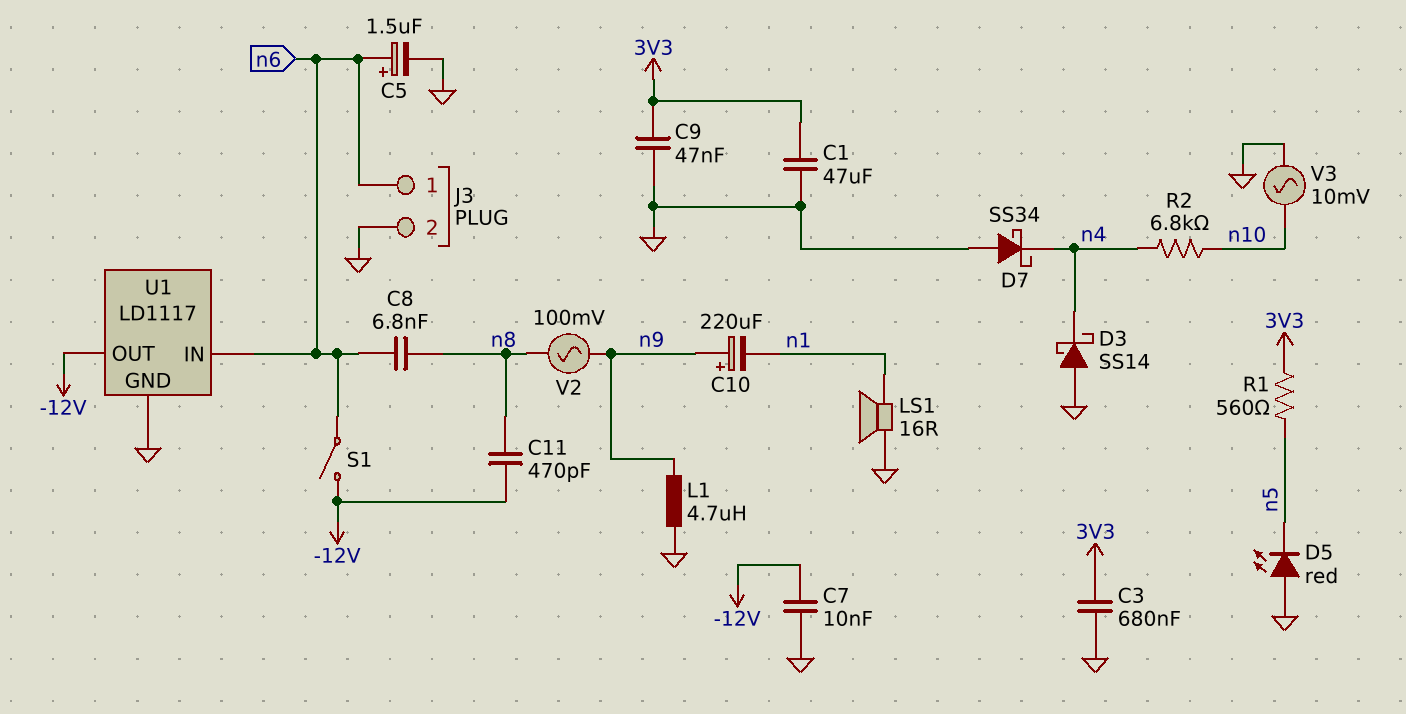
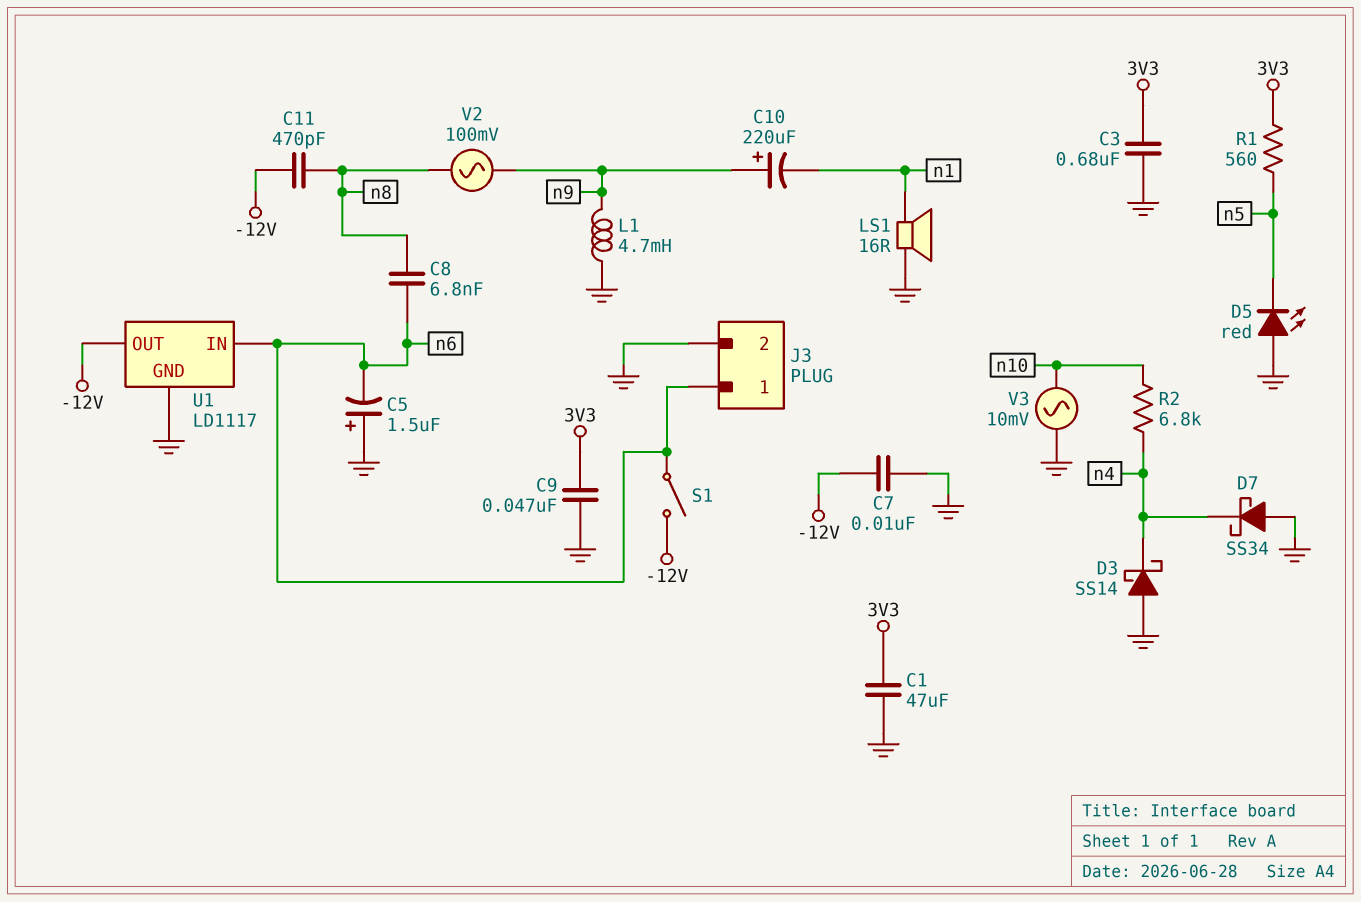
C5: 1.5uF (plus n6, minus GND) -> 1.5uF (plus GND, minus n6)
L1: 4.7uH (GND, n9) -> 4.7mH (GND, n9)

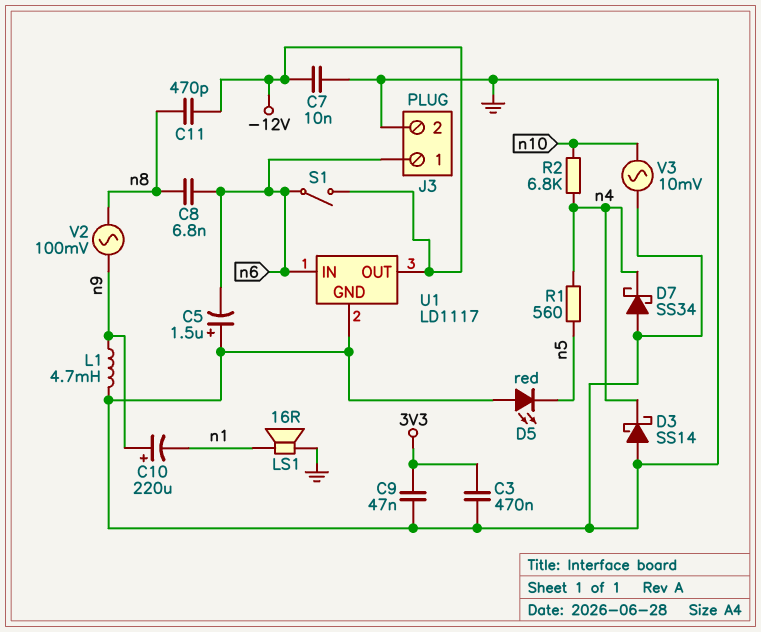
C1: 47uF (3V3, GND) -> none
C3: 680nF (3V3, GND) -> 470nF (3V3, GND)
R1: 560 (3V3, n5) -> 560 (n4, n5)

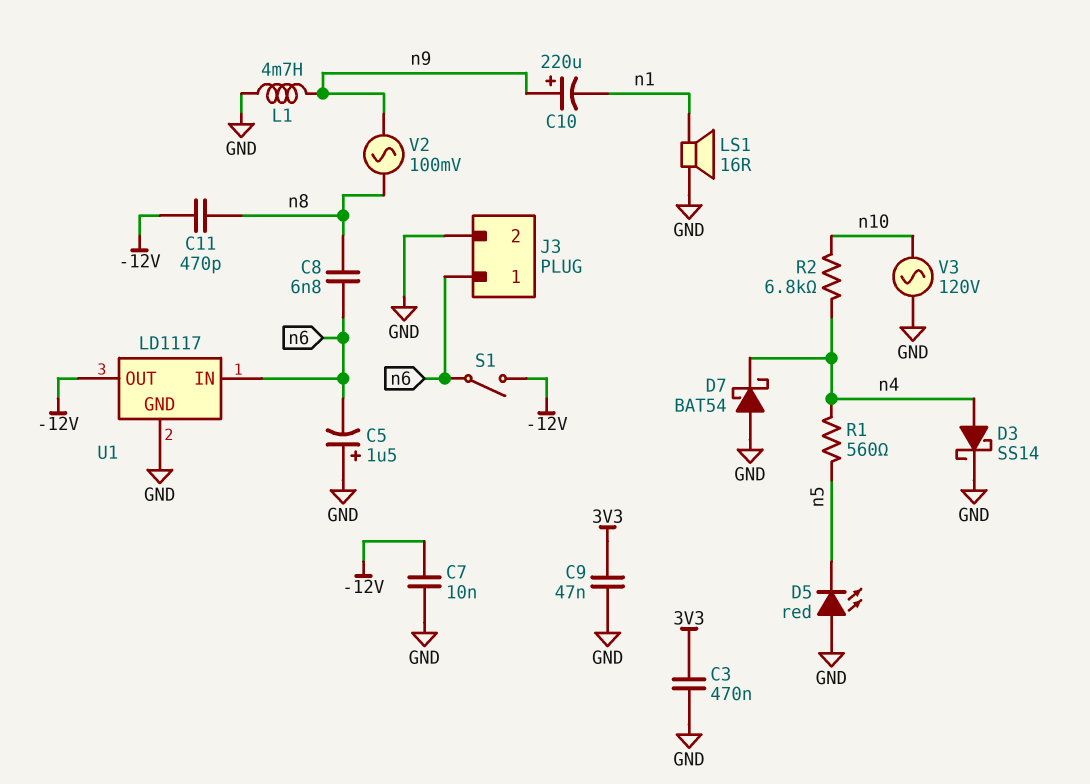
D3: schottky SS14 (A GND, K n4) -> schottky SS14 (A n4, K GND)
D7: schottky SS34 (A GND, K n4) -> schottky BAT54 (A GND, K n4)
V3: AC 10mV (GND, n10) -> AC 120V (GND, n10)

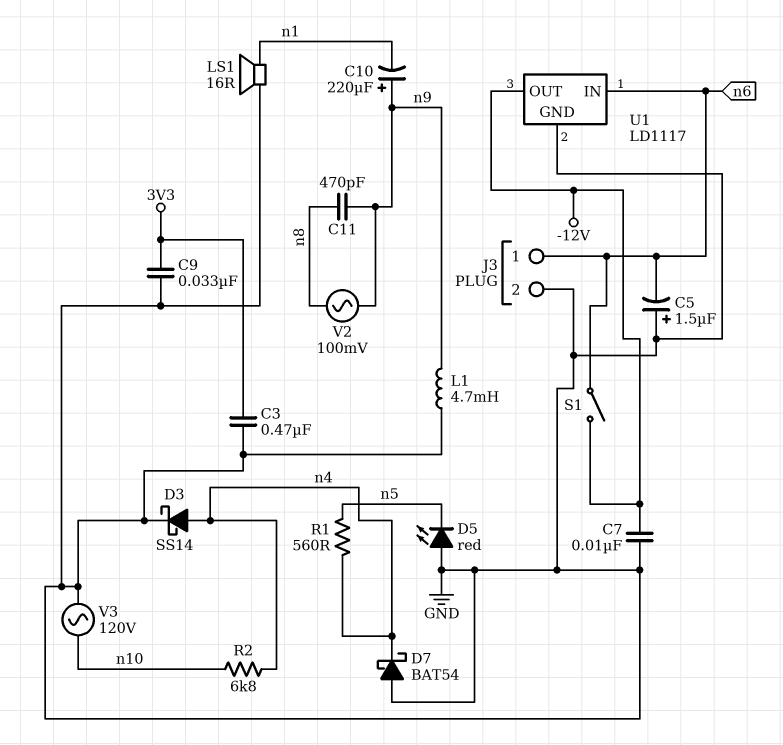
C8: 6.8nF (n6, n8) -> none
C9: 47nF (3V3, GND) -> 33nF (3V3, GND)
C11: 470pF (-12V, n8) -> 470pF (n8, n9)

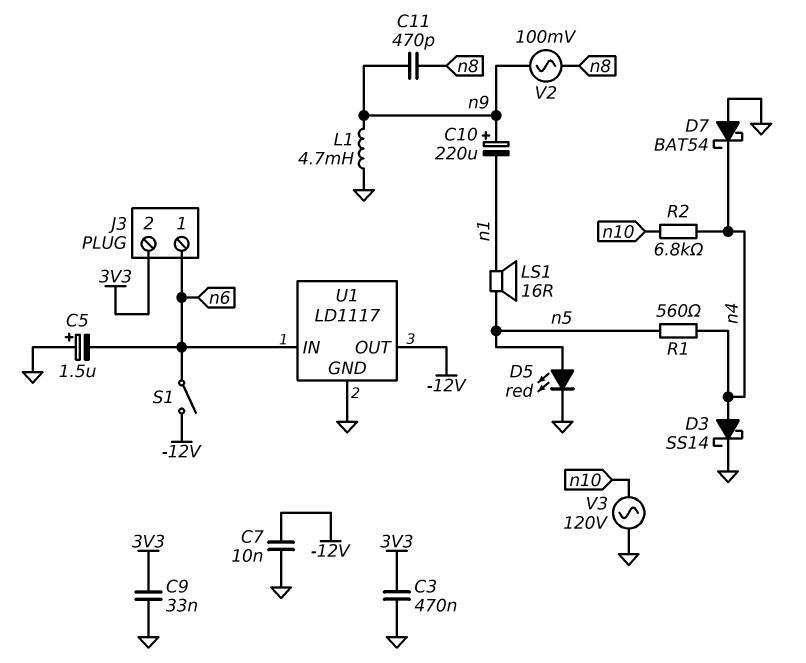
D5: LED red (A GND, K n5) -> LED red (A n5, K GND)
J3 pin 2: GND -> 3V3
LS1: speaker 16R (GND, n1) -> speaker 16R (n1, n5)

